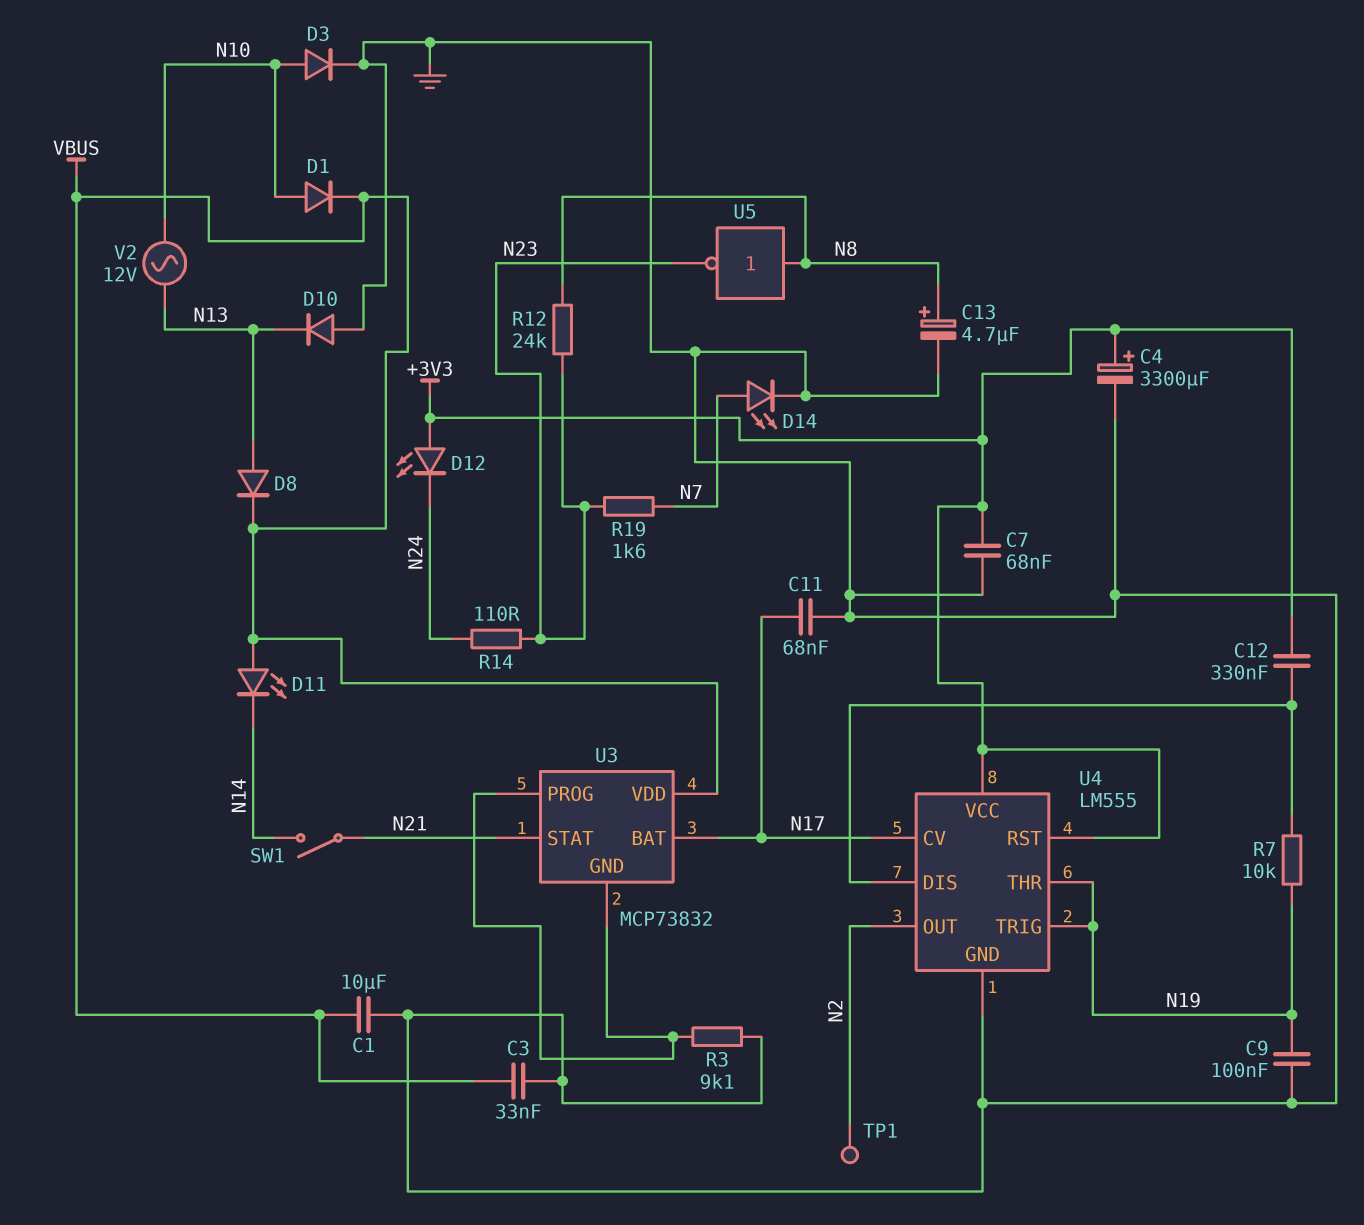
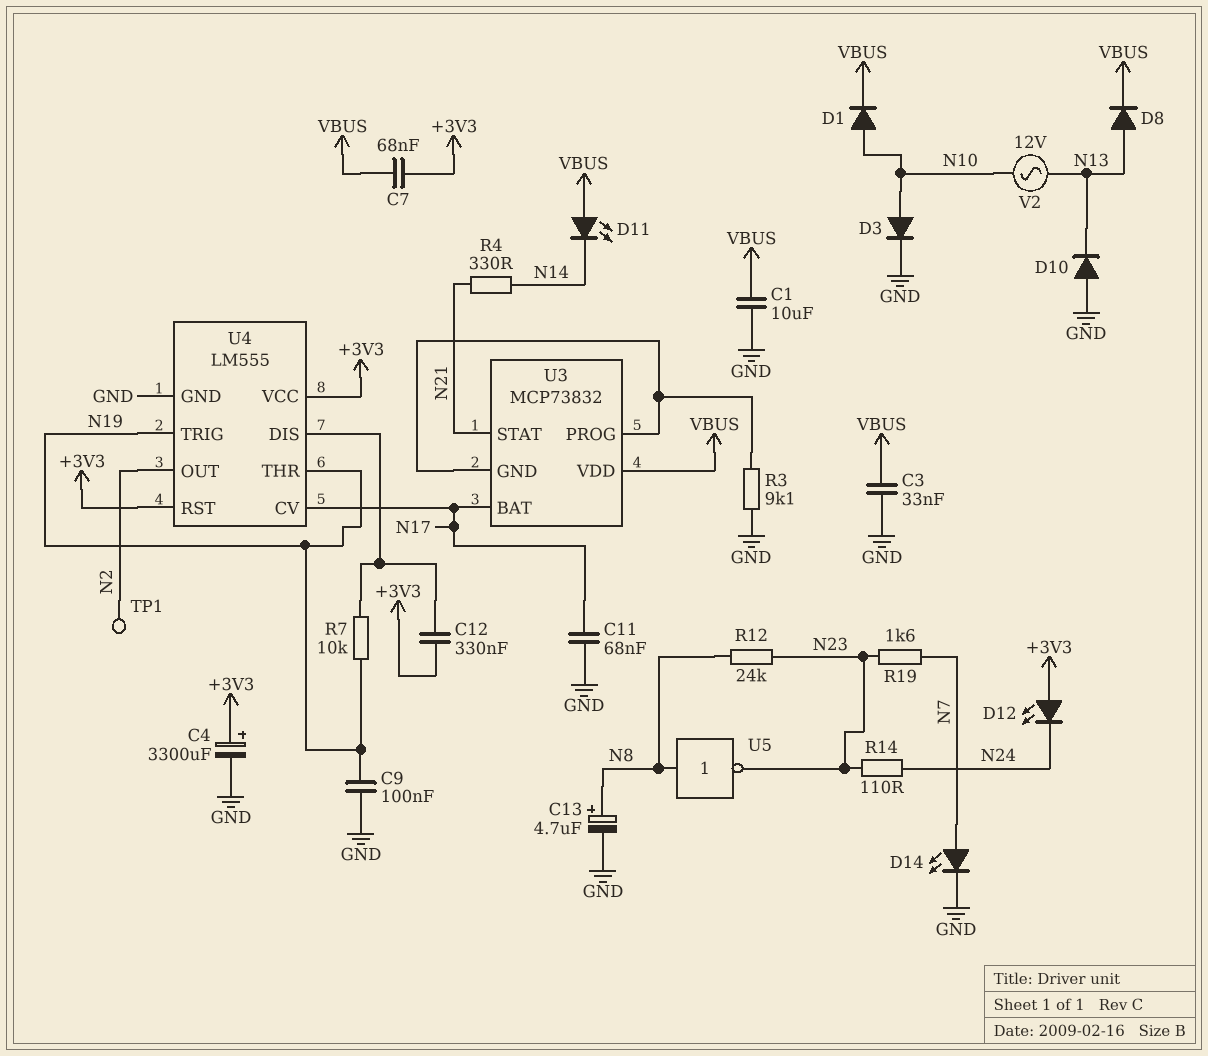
C7: 68nF (+3V3, GND) -> 68nF (+3V3, VBUS)
R4: none -> 330 (N14, N21)
SW1: switch (N14, N21) -> none

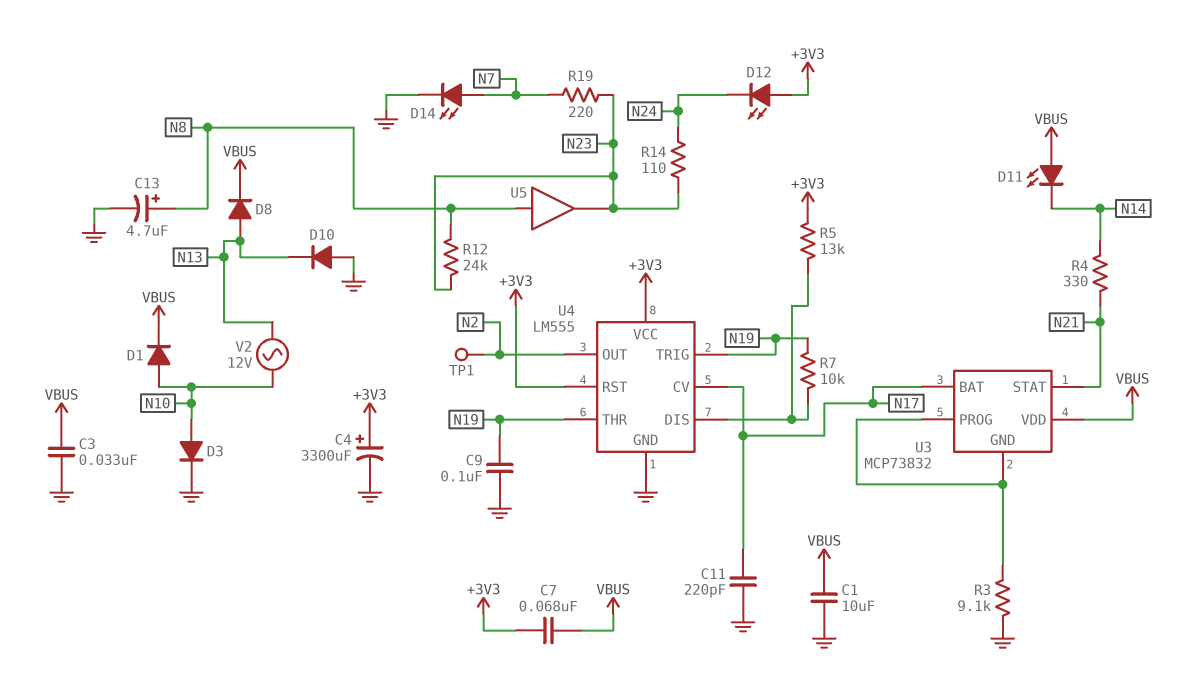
C11: 68nF (GND, N17) -> 220pF (GND, N17)
C12: 330nF (+3V3, U4/DIS) -> none
R5: none -> 13k (+3V3, U4/DIS)
R19: 1.6k (N7, N23) -> 220 (N7, N23)
U5: NOT (in N8, out N23) -> buffer (in N8, out N23)

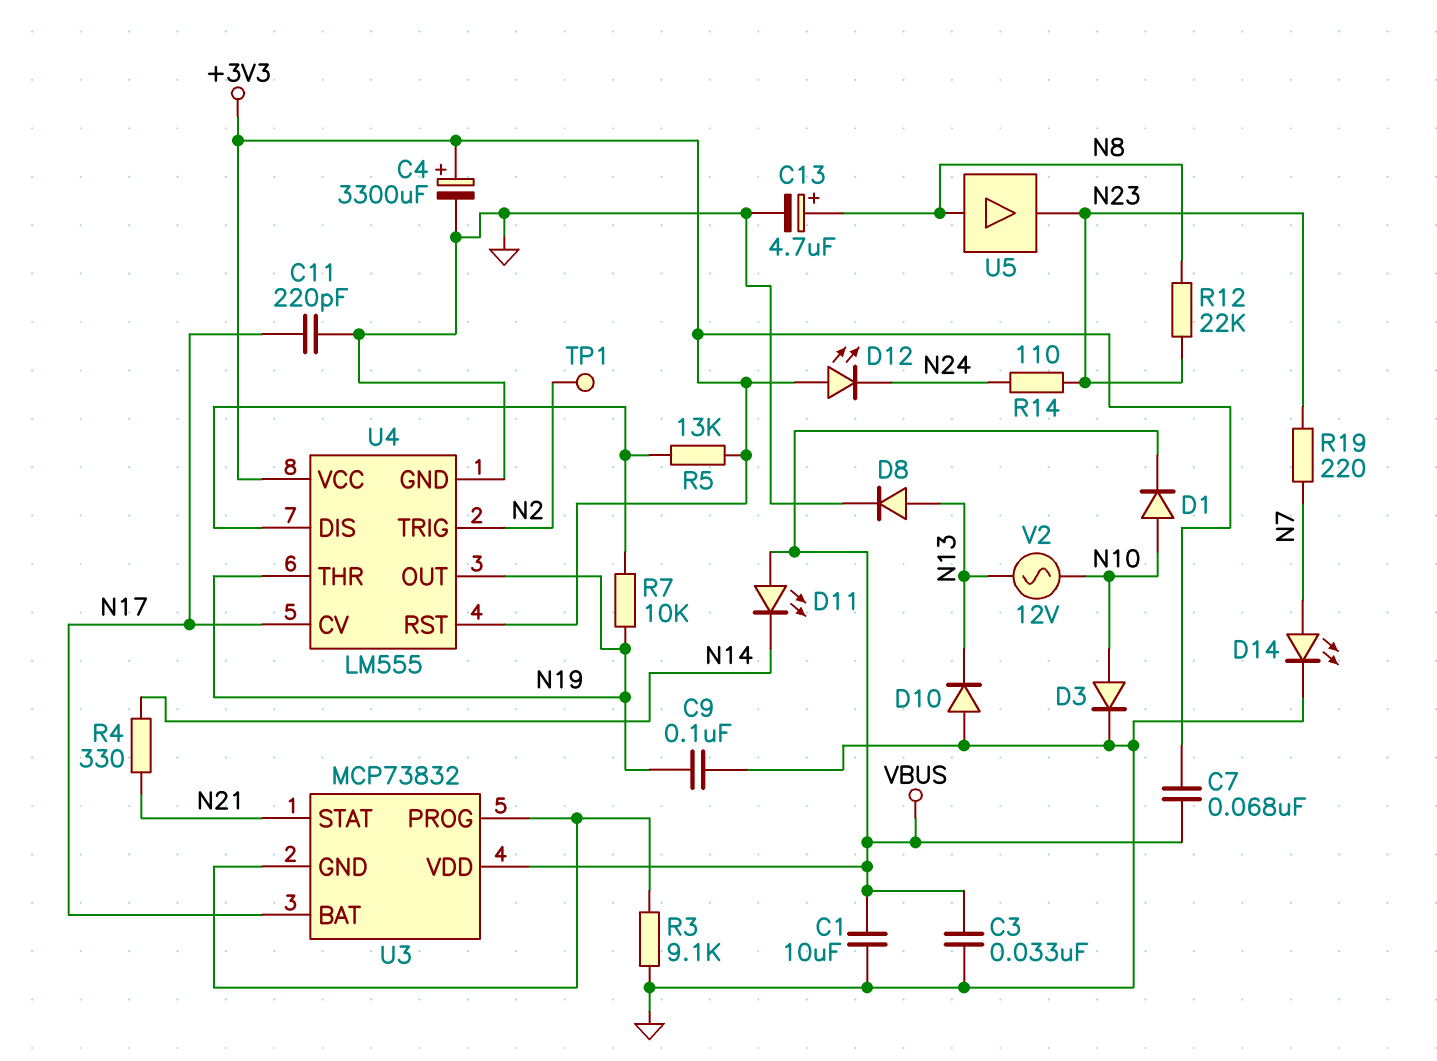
D8: diode (A N13, K VBUS) -> diode (A N13, K GND)
R12: 24k (N8, N23) -> 22k (N8, N23)
U4 pin OUT: N2 -> N19
U4 pin TRIG: N19 -> N2

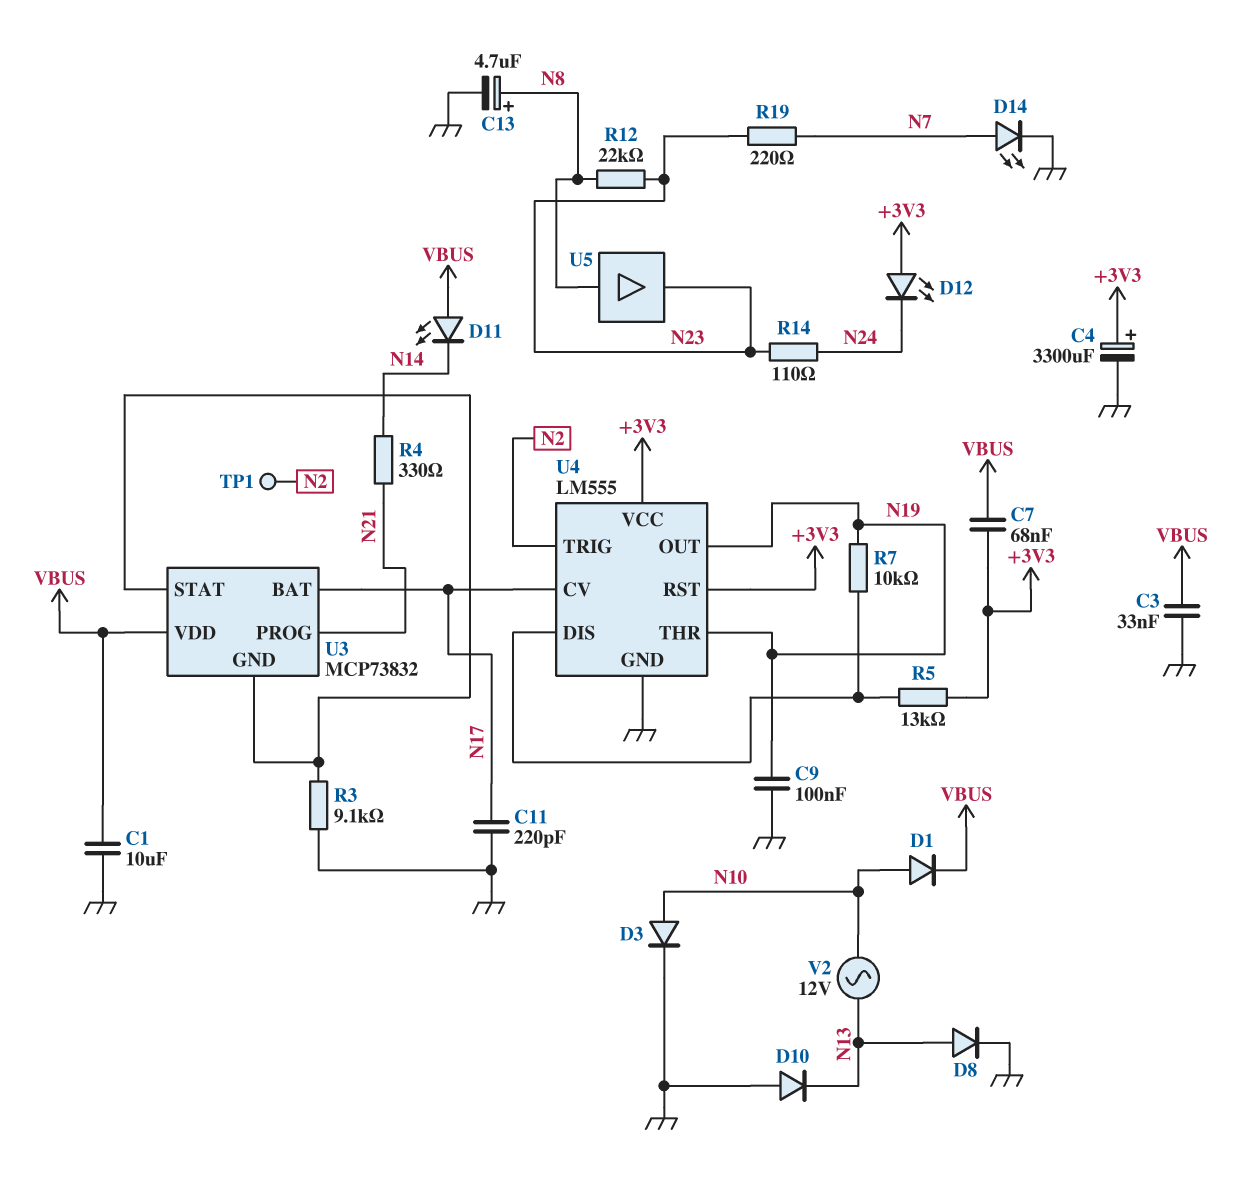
U3 pin PROG: U3/GND -> N21
U3 pin STAT: N21 -> U3/GND

